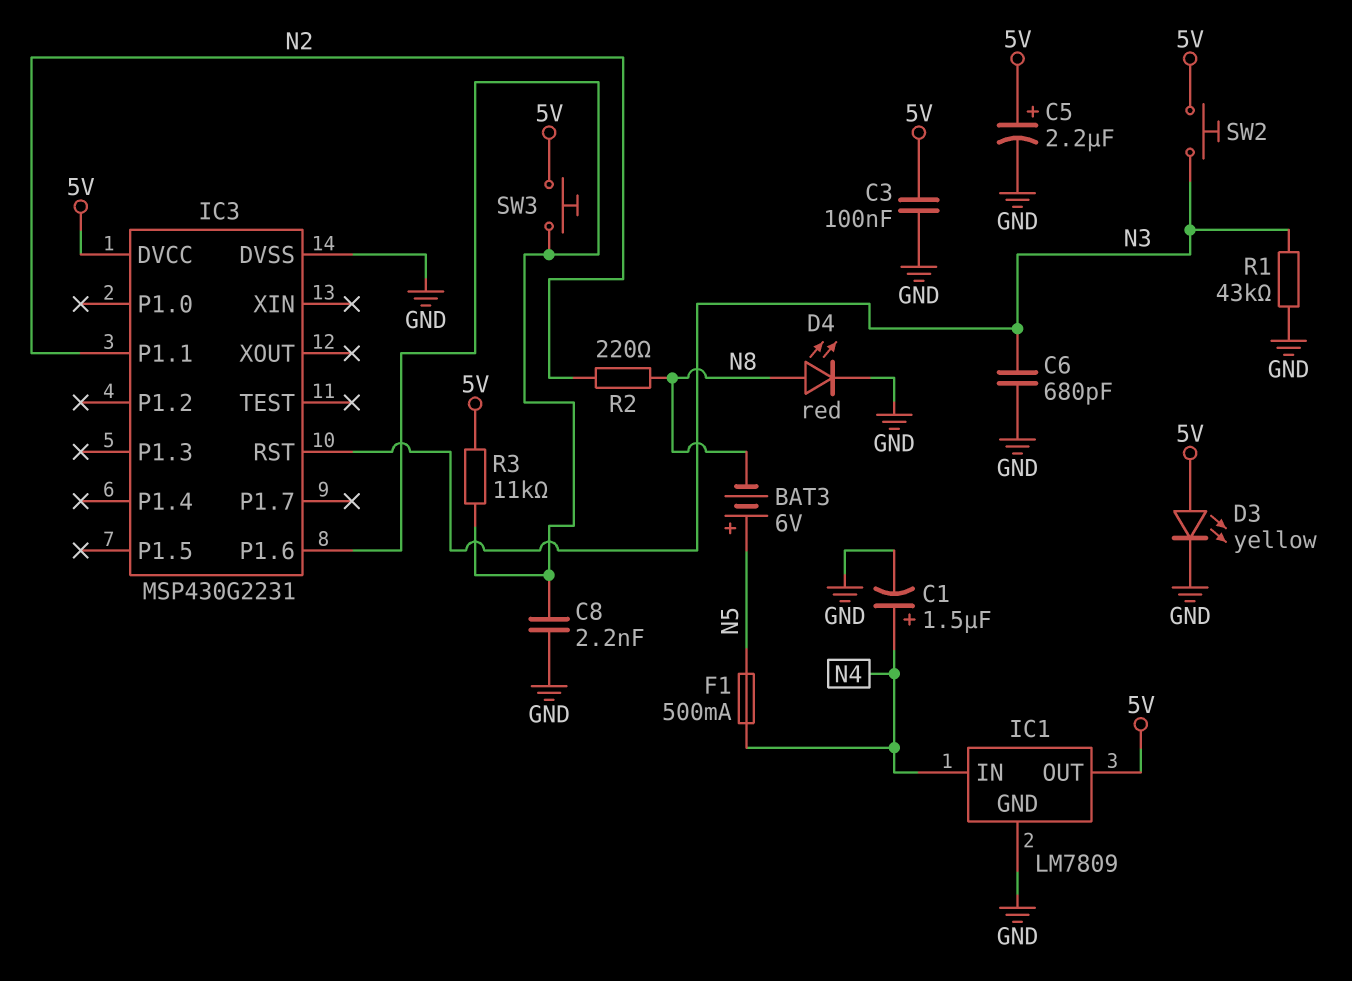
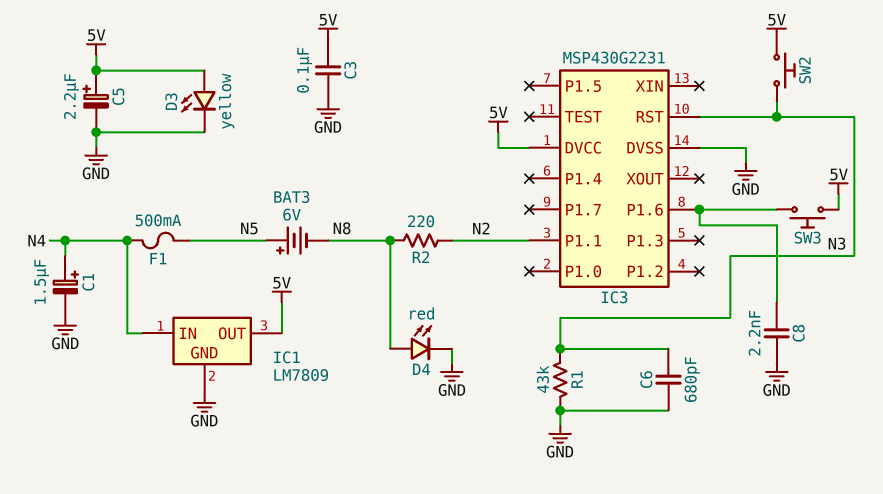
R3: 11k (5V, IC3/P1.6) -> none

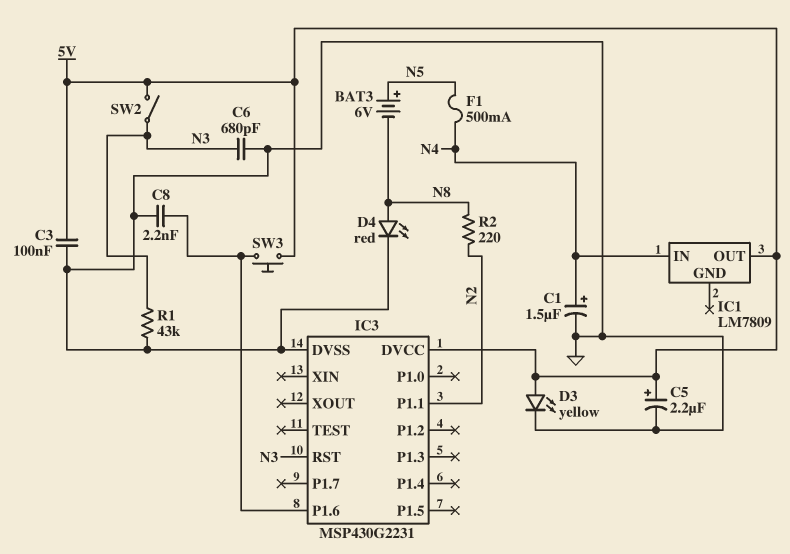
IC1 pin GND: GND -> none
SW2: button (5V, N3) -> switch (5V, N3)

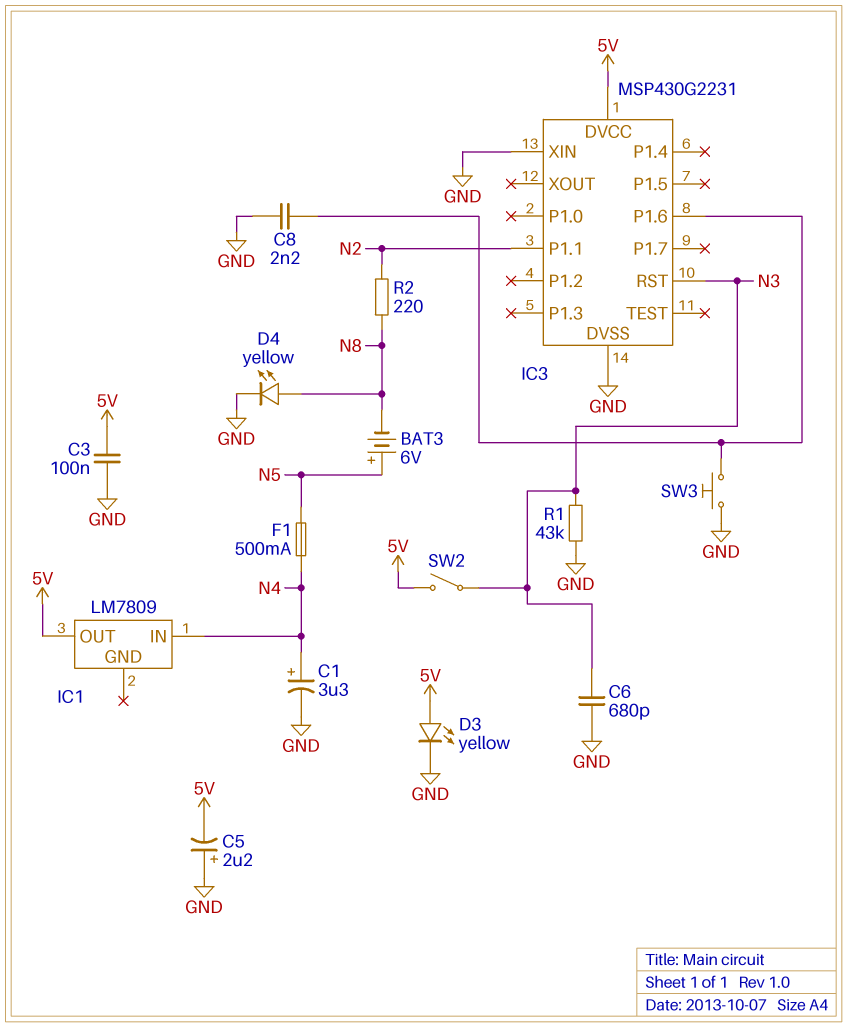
C1: 1.5uF (plus N4, minus GND) -> 3.3uF (plus N4, minus GND)
C5: 2.2uF (plus 5V, minus GND) -> 2.2uF (plus GND, minus 5V)
D4: LED red (A N8, K GND) -> LED yellow (A N8, K GND)
IC3 pin XIN: none -> GND
SW3: button (5V, IC3/P1.6) -> button (GND, IC3/P1.6)

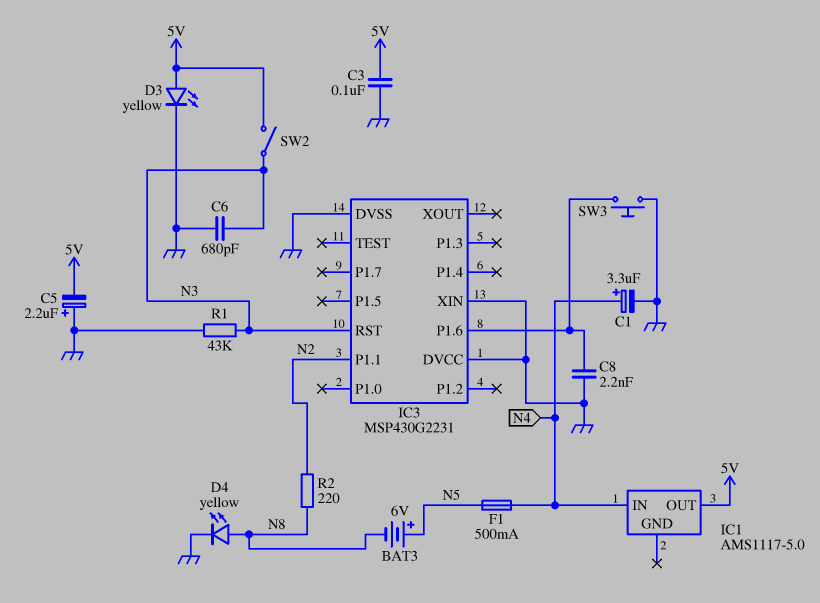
IC1: LM7809 -> AMS1117-5.0
IC3 pin DVCC: 5V -> GND

